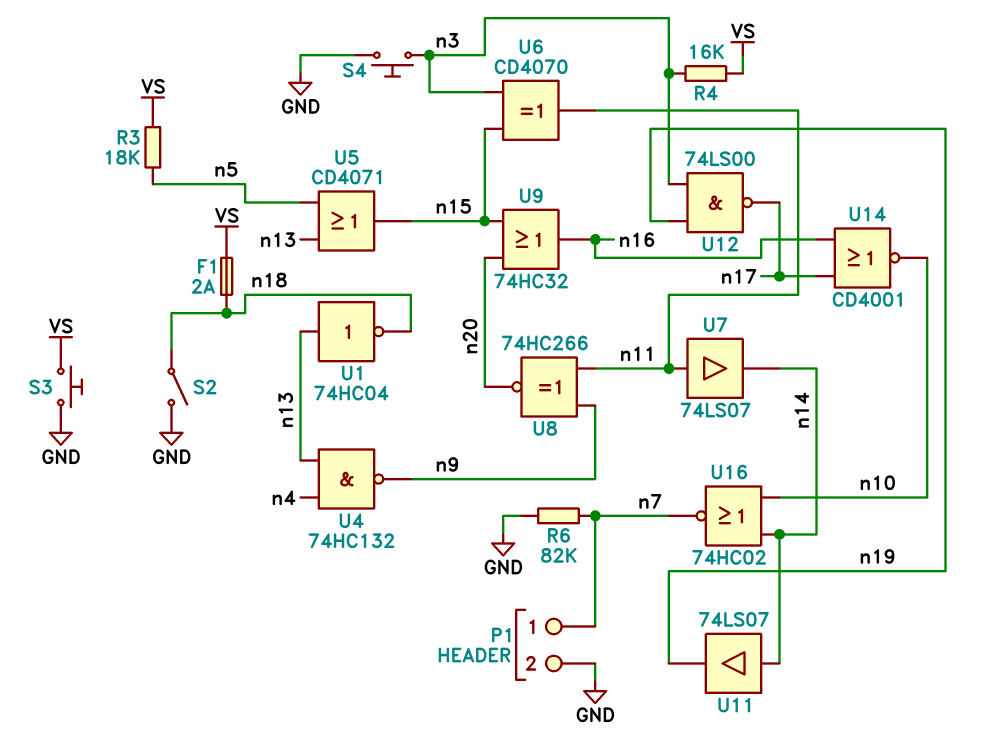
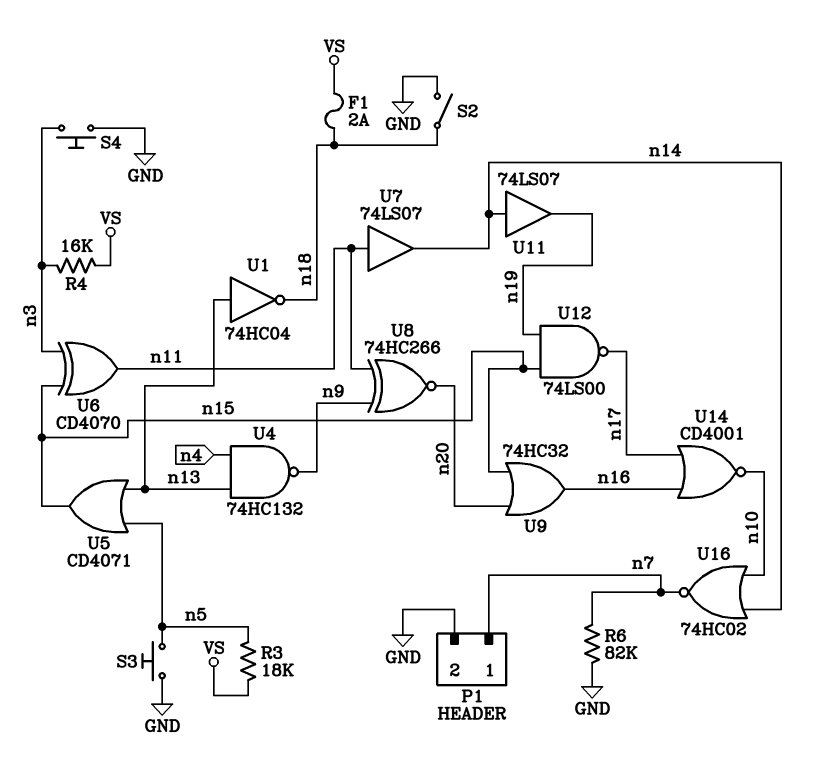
S3: button (GND, VS) -> button (GND, n5)
U12: NAND 74LS00 (in n3, in n19, out n17) -> NAND 74LS00 (in n15, in n19, out n17)

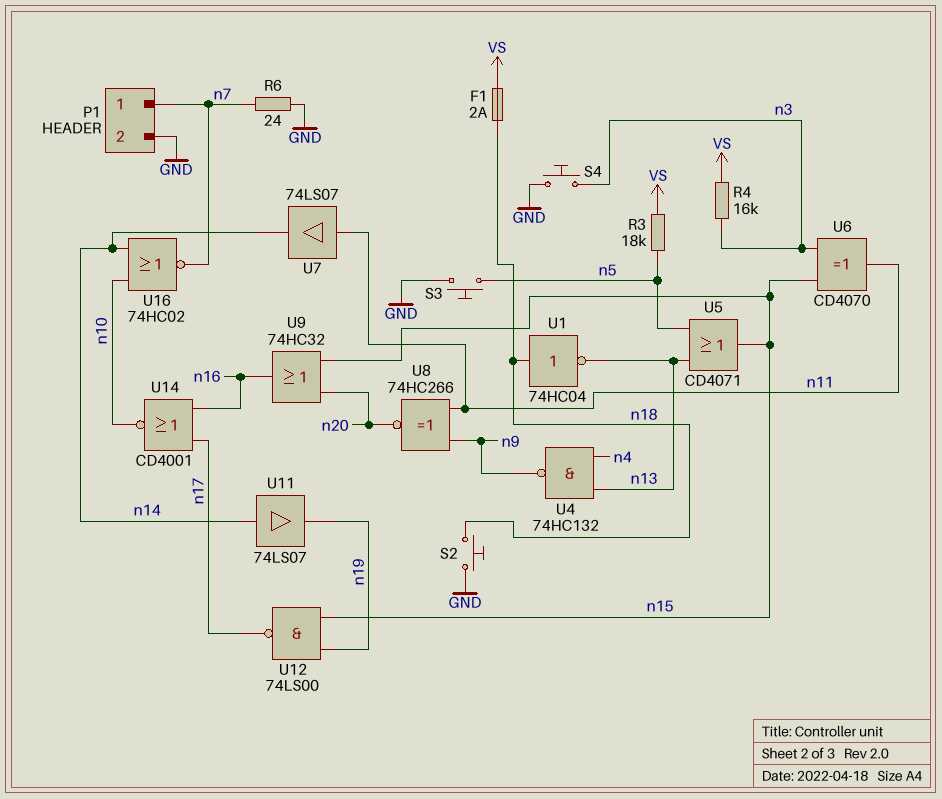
R6: 82k (GND, n7) -> 24 (GND, n7)
S2: switch (GND, n18) -> button (GND, n18)
U1: NOT 74HC04 (in n13, out n18) -> NOT 74HC04 (in n18, out n13)

